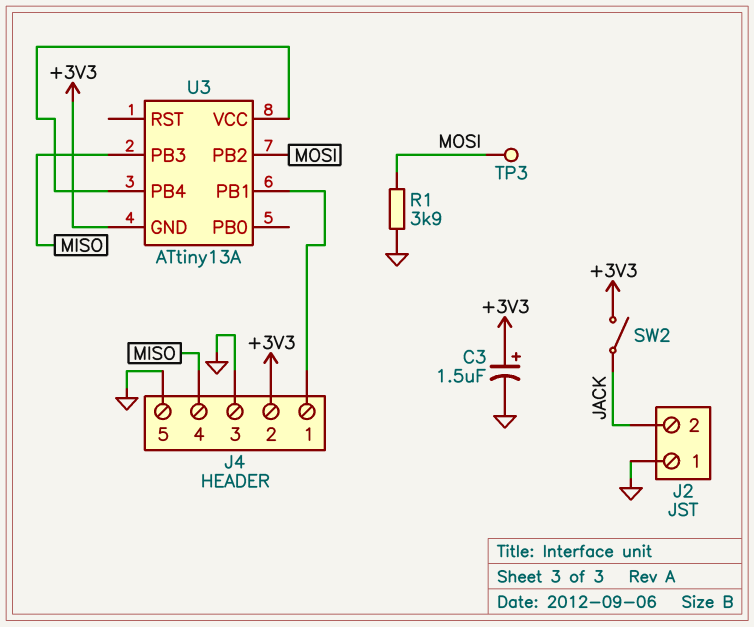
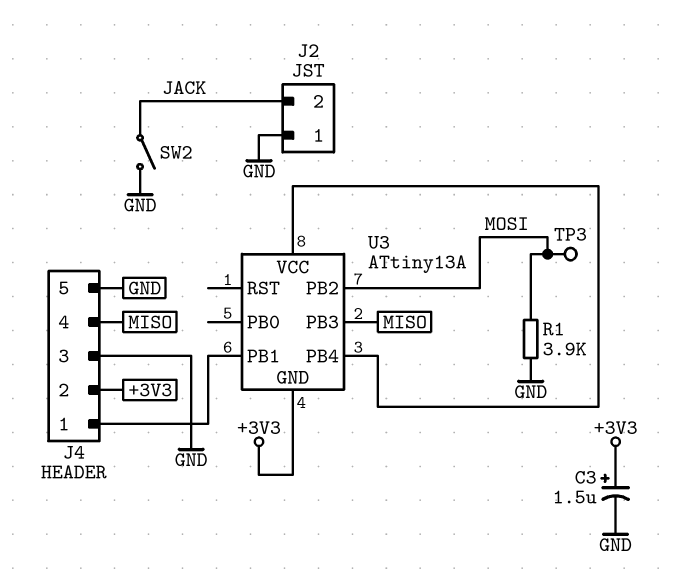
SW2: switch (+3V3, JACK) -> switch (GND, JACK)

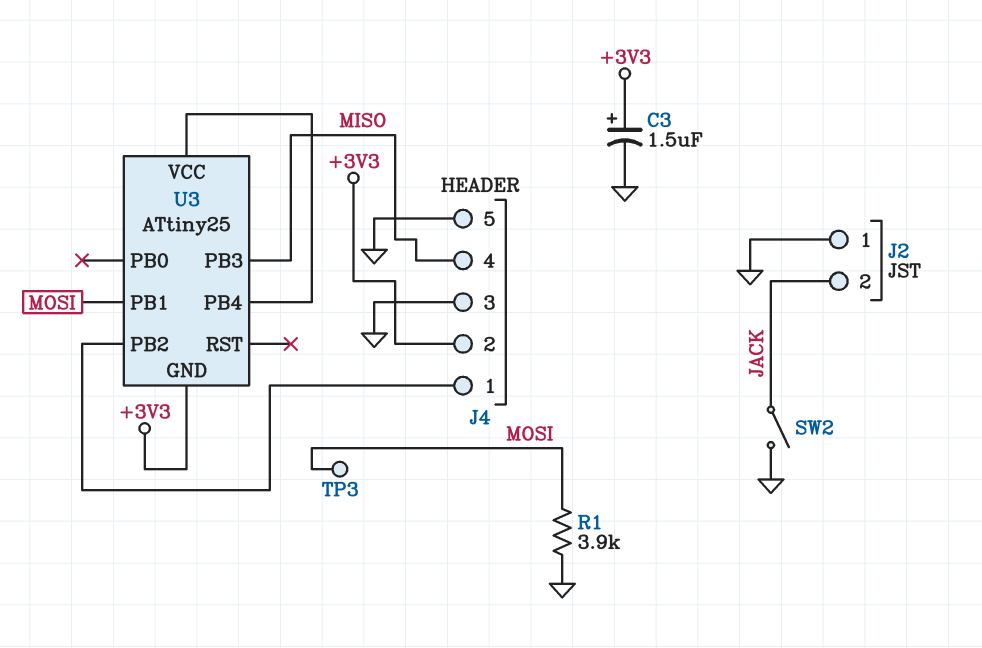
U3: ATtiny13A -> ATtiny25
U3 pin PB1: J4/1 -> MOSI
U3 pin PB2: MOSI -> J4/1

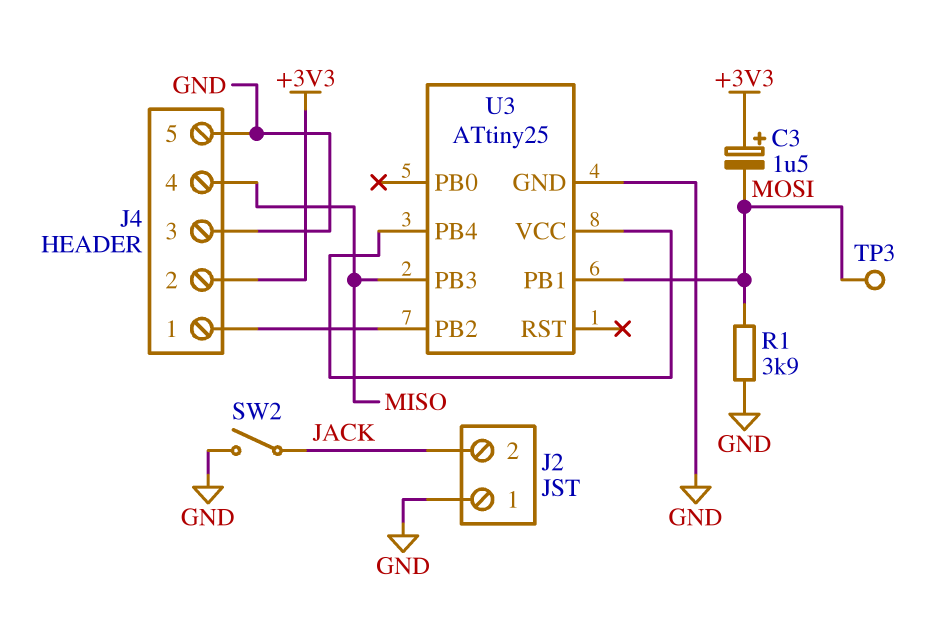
C3: 1.5uF (plus +3V3, minus GND) -> 1.5uF (plus +3V3, minus MOSI)
U3 pin GND: +3V3 -> GND

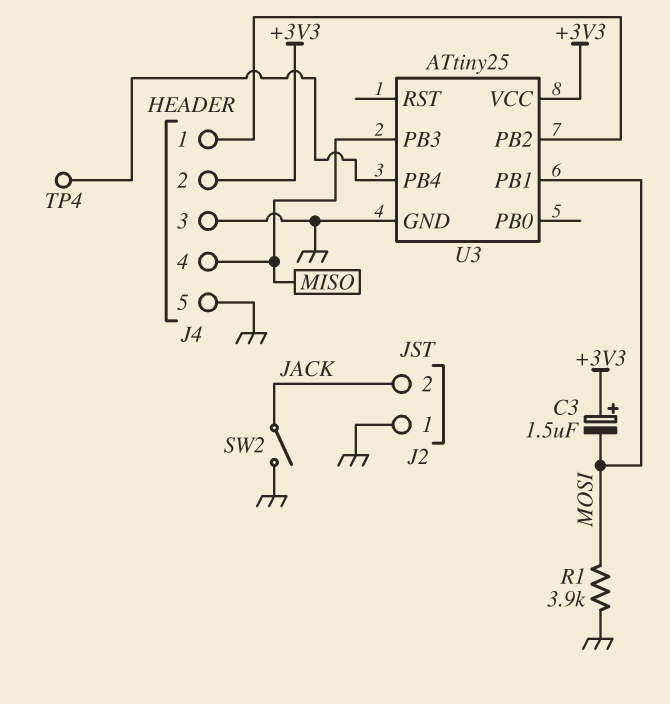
TP3: test point (MOSI) -> none
TP4: none -> test point (U3/PB4)
U3 pin VCC: U3/PB4 -> +3V3

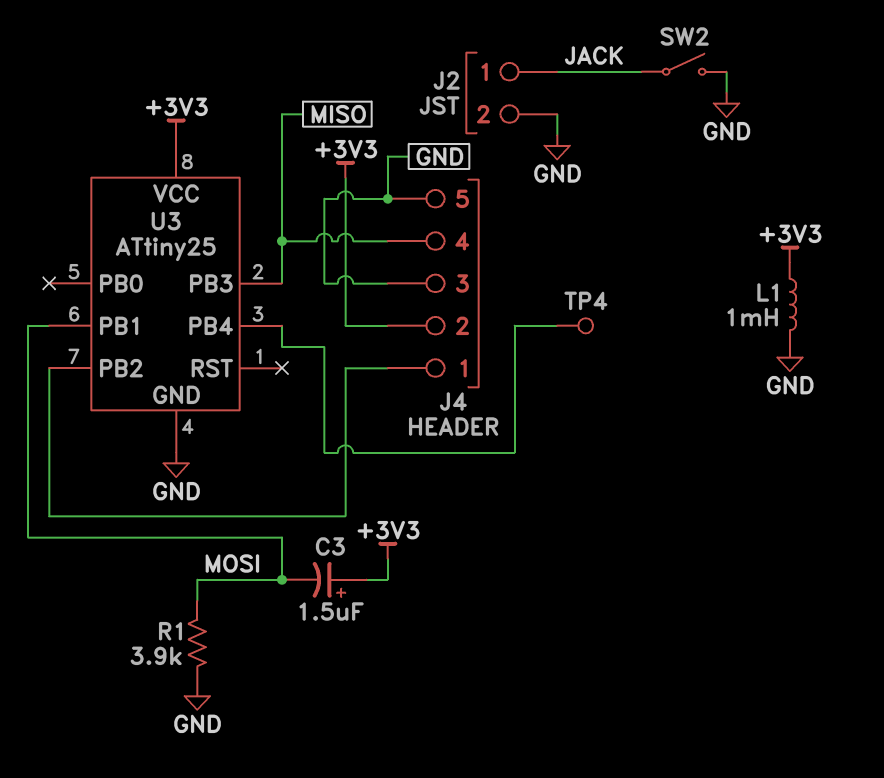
J2 pin 1: GND -> JACK
J2 pin 2: JACK -> GND
L1: none -> 1mH (+3V3, GND)

